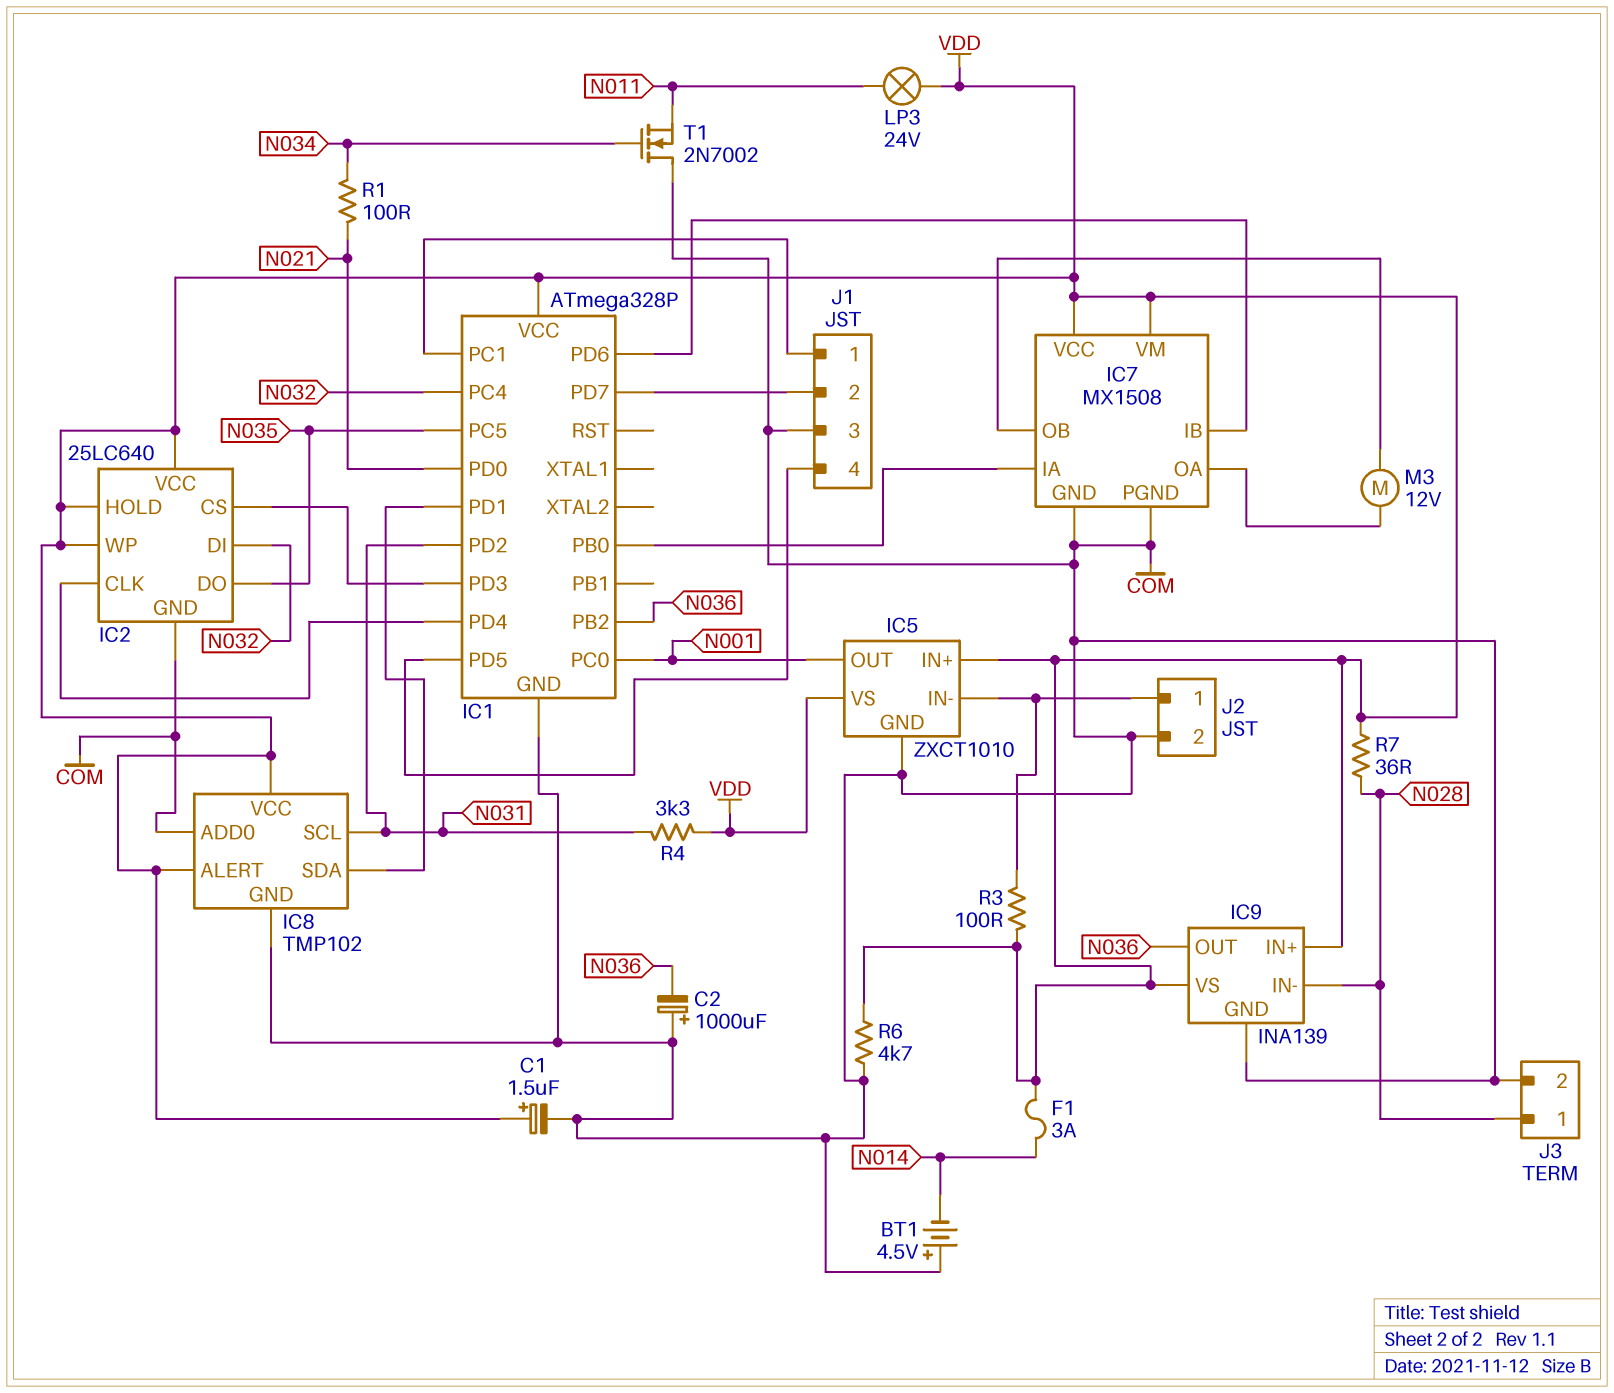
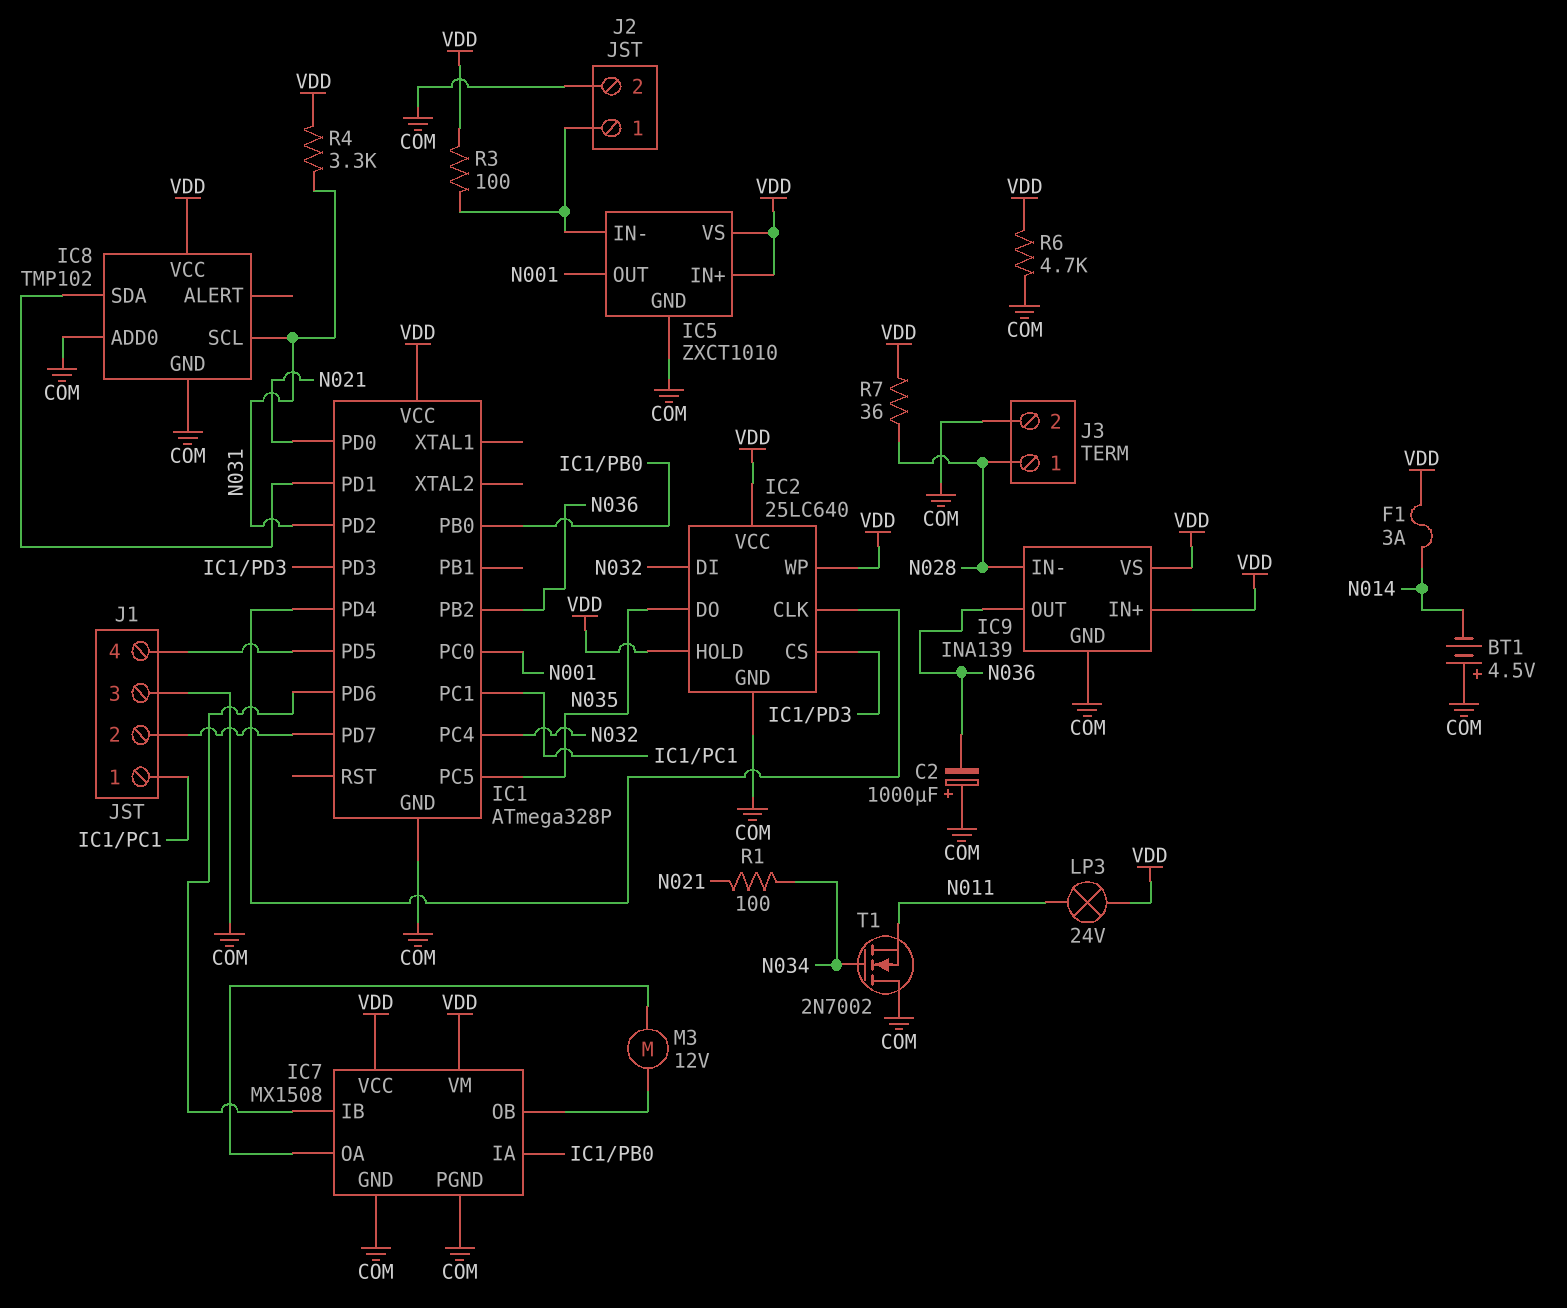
C1: 1.5uF (plus VDD, minus COM) -> none
IC8 pin ALERT: VDD -> none

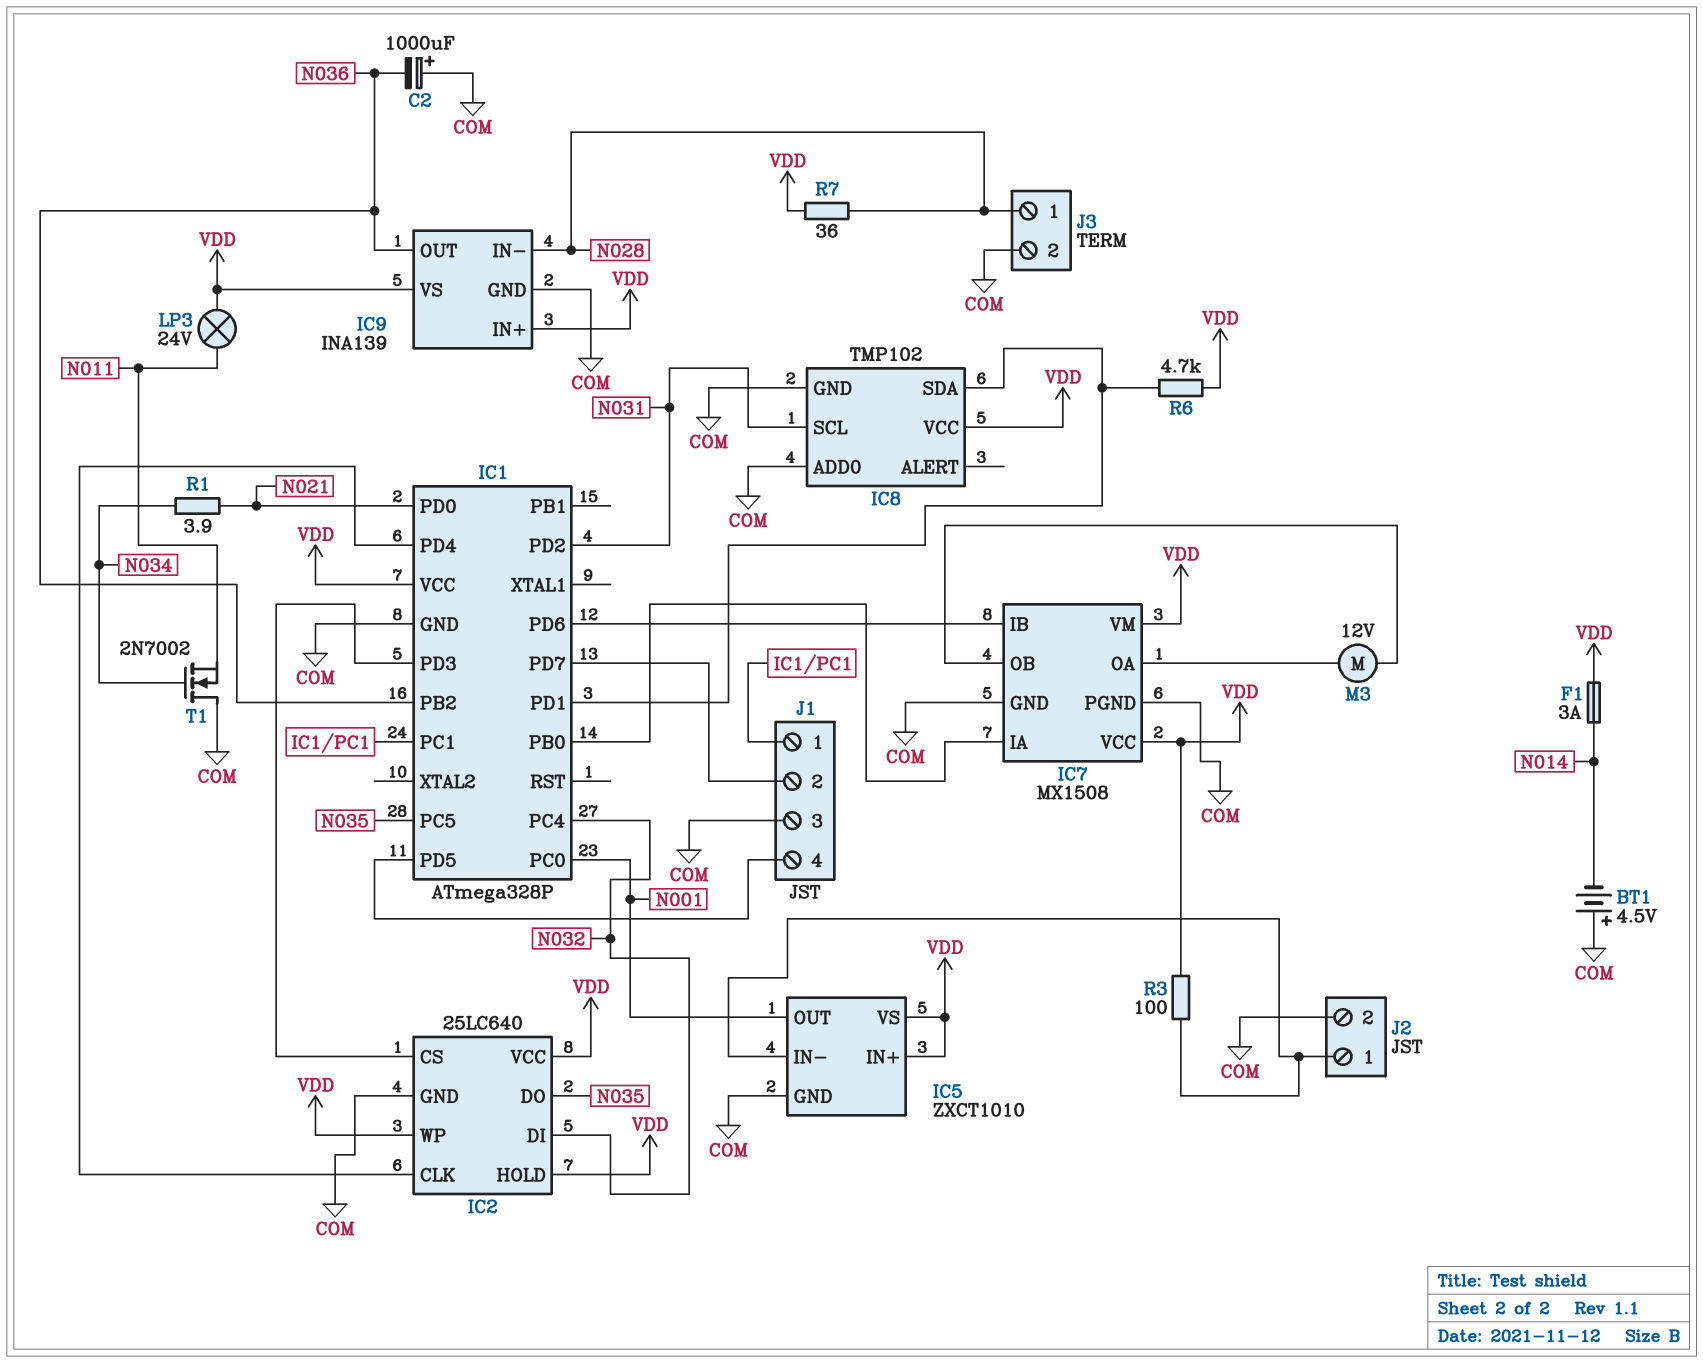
R1: 100 (N021, N034) -> 3.9 (N021, N034)
R4: 3.3k (N031, VDD) -> none
R6: 4.7k (COM, VDD) -> 4.7k (IC1/PD1, VDD)

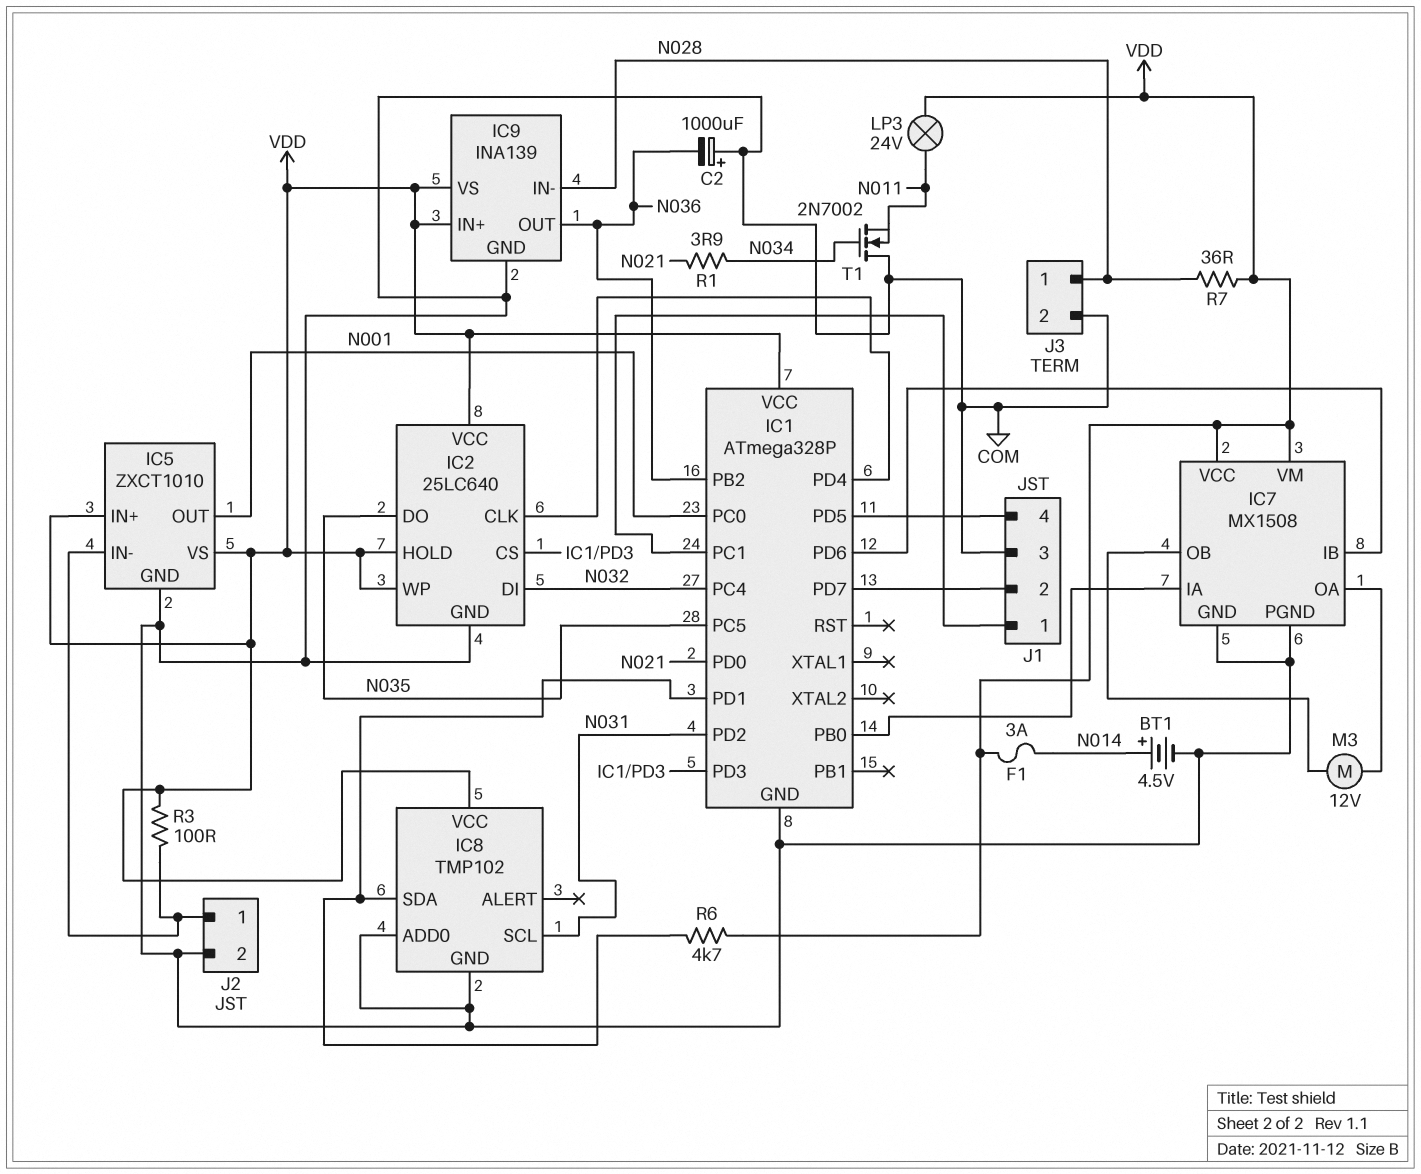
BT1: 4.5V (plus COM, minus N014) -> 4.5V (plus N014, minus COM)

